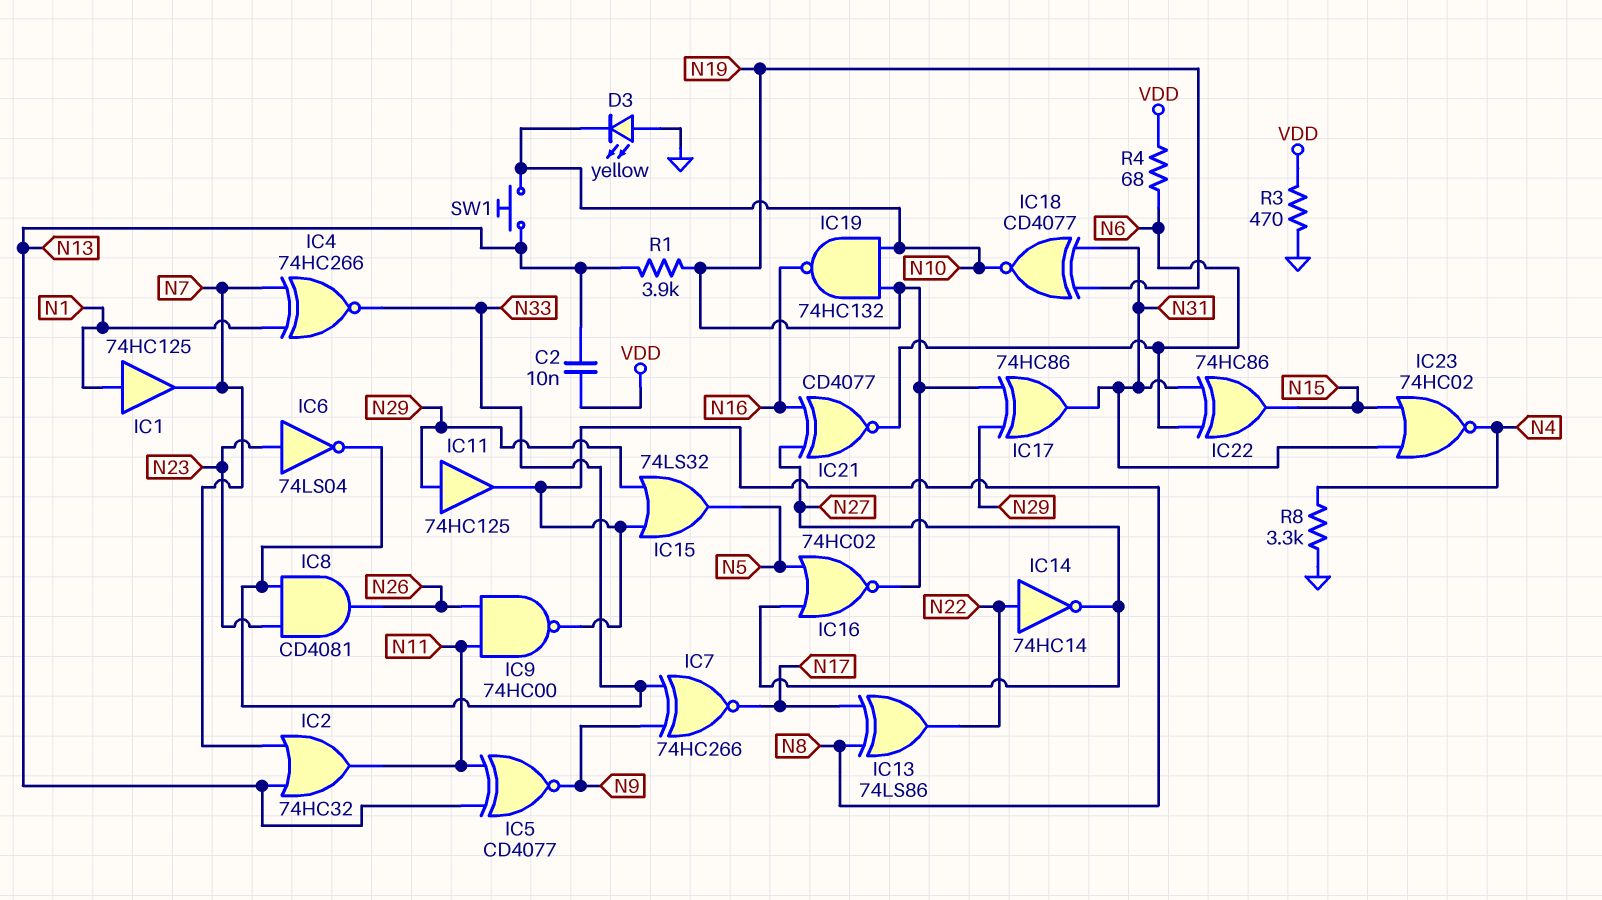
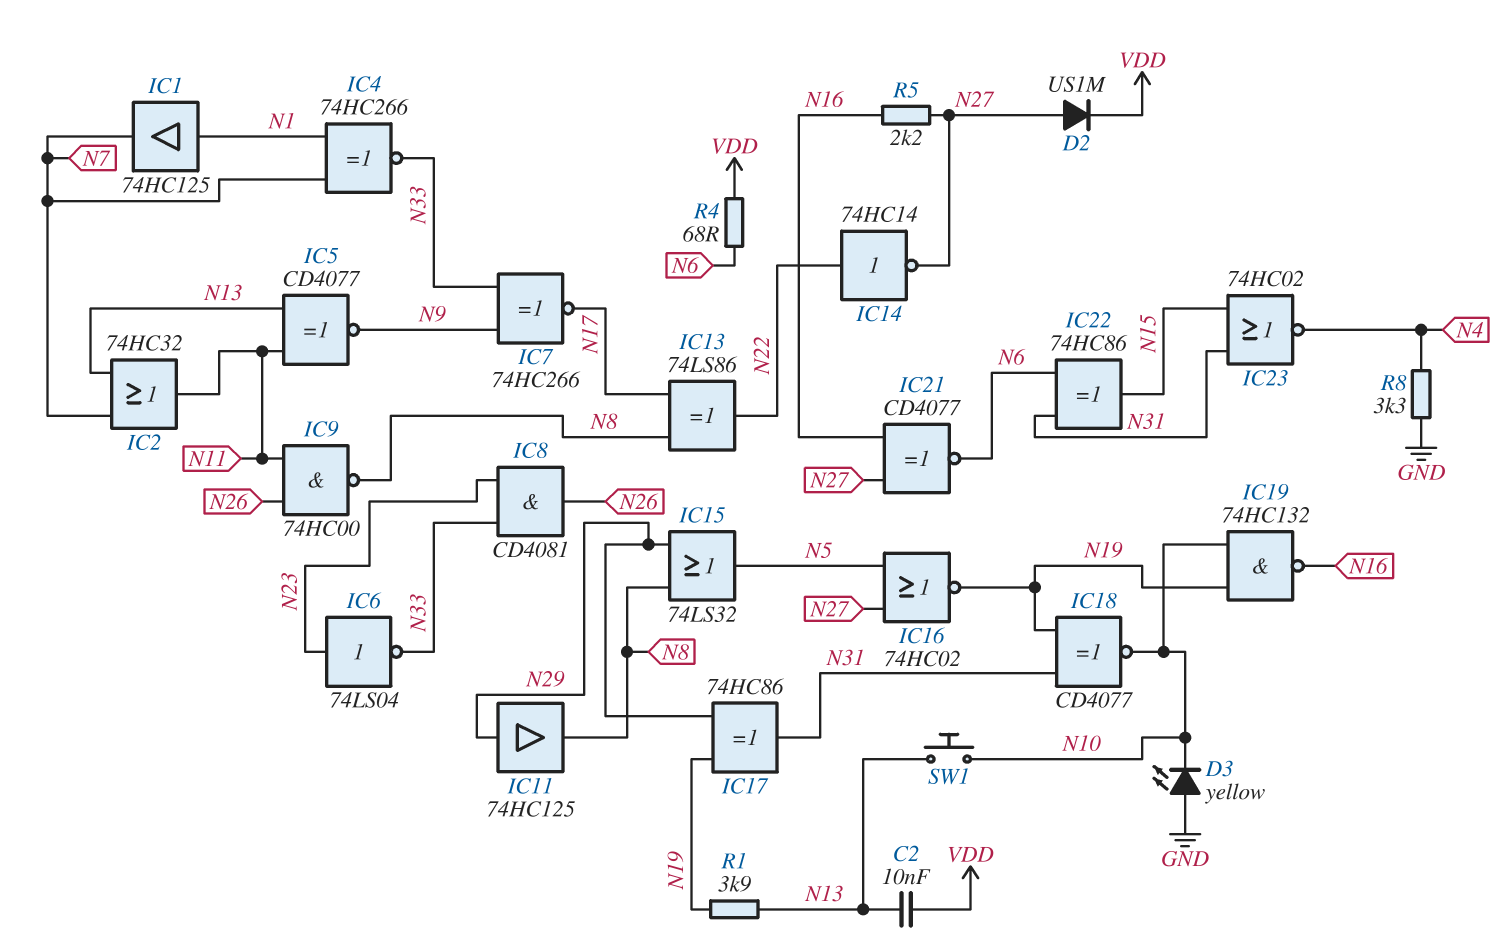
D2: none -> diode US1M (A N27, K VDD)
R3: 470 (GND, VDD) -> none
R5: none -> 2.2k (N16, N27)

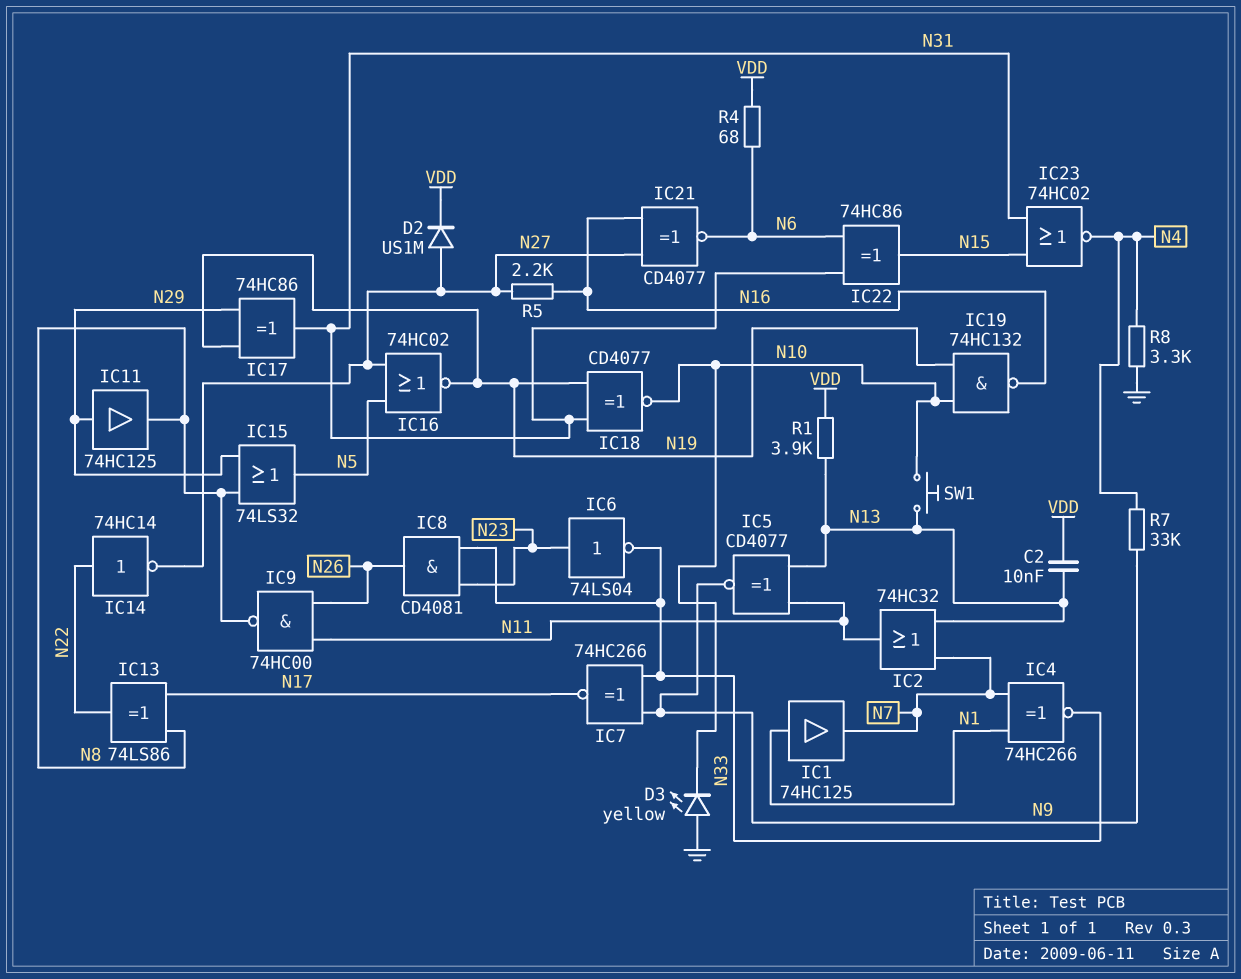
R1: 3.9k (N13, N19) -> 3.9k (N13, VDD)
R7: none -> 33k (N4, N9)

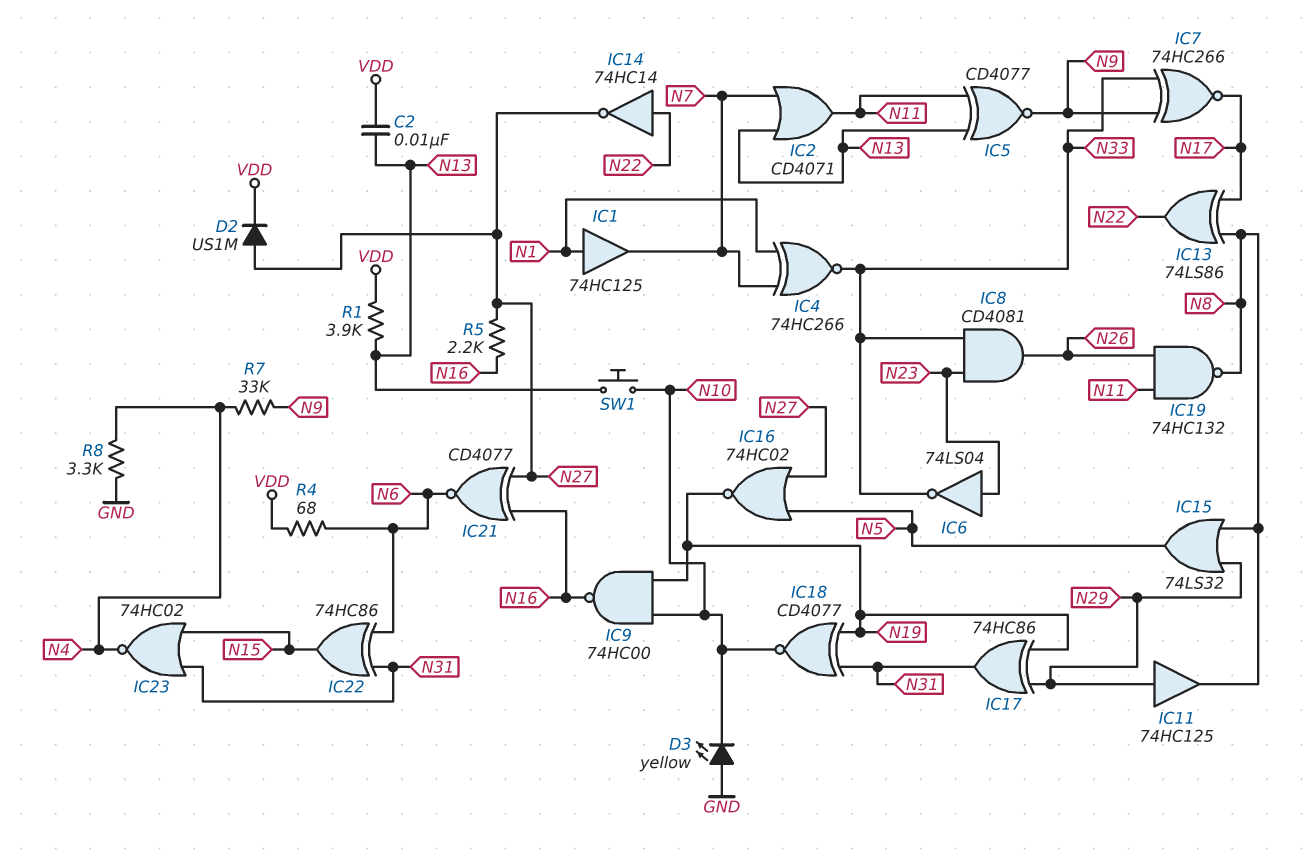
IC2: OR 74HC32 (in N7, in N13, out N11) -> OR CD4071 (in N7, in N13, out N11)
IC9: NAND 74HC00 (in N11, in N26, out N8) -> NAND 74HC00 (in N10, in N19, out N16)
IC19: NAND 74HC132 (in N10, in N19, out N16) -> NAND 74HC132 (in N11, in N26, out N8)

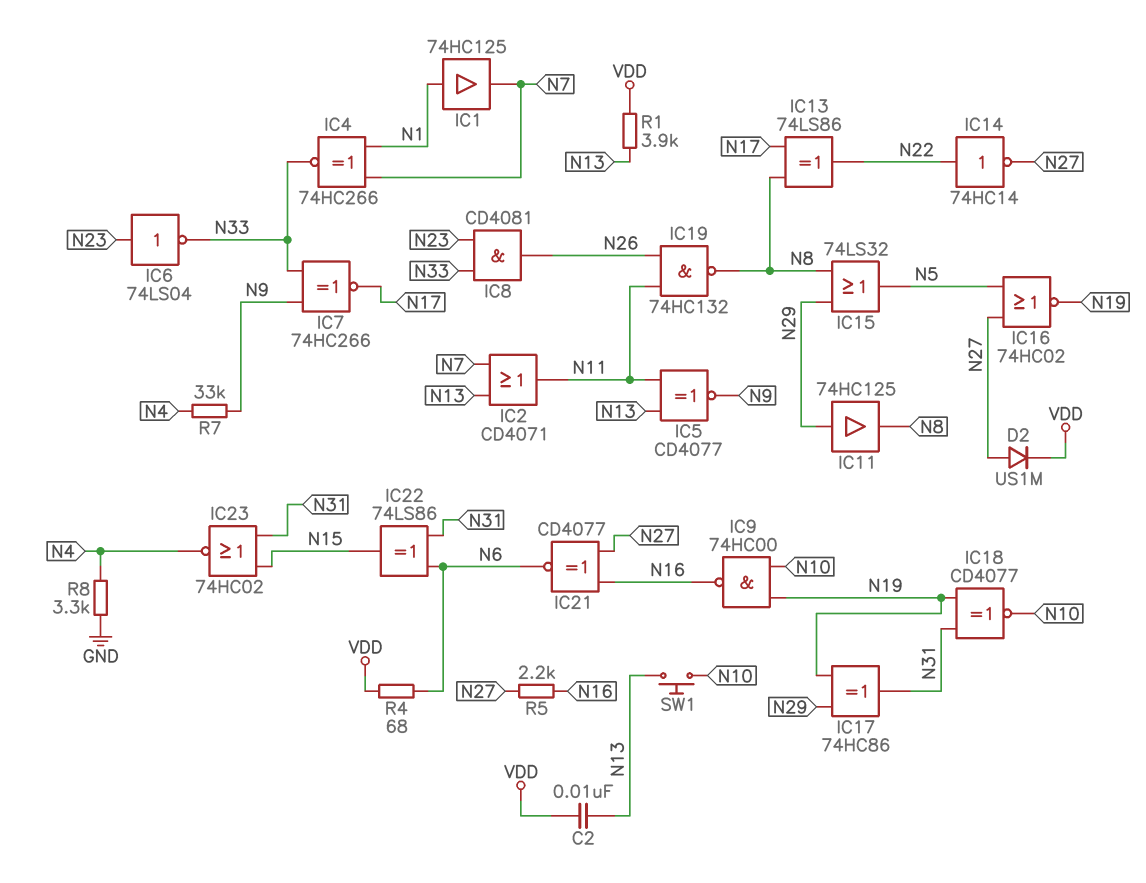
D3: LED yellow (A GND, K N10) -> none
IC22: XOR 74HC86 (in N6, in N31, out N15) -> XOR 74LS86 (in N6, in N31, out N15)

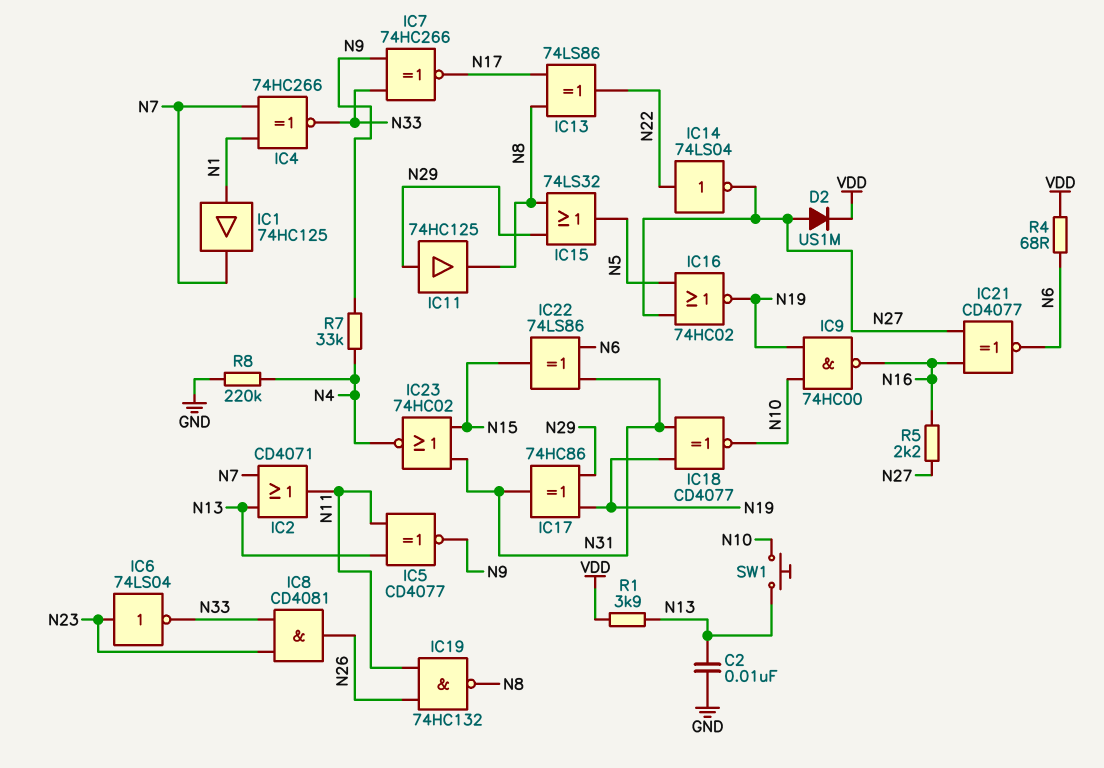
C2: 10nF (N13, VDD) -> 10nF (GND, N13)
IC14: NOT 74HC14 (in N22, out N27) -> NOT 74LS04 (in N22, out N27)
R8: 3.3k (GND, N4) -> 220k (GND, N4)

